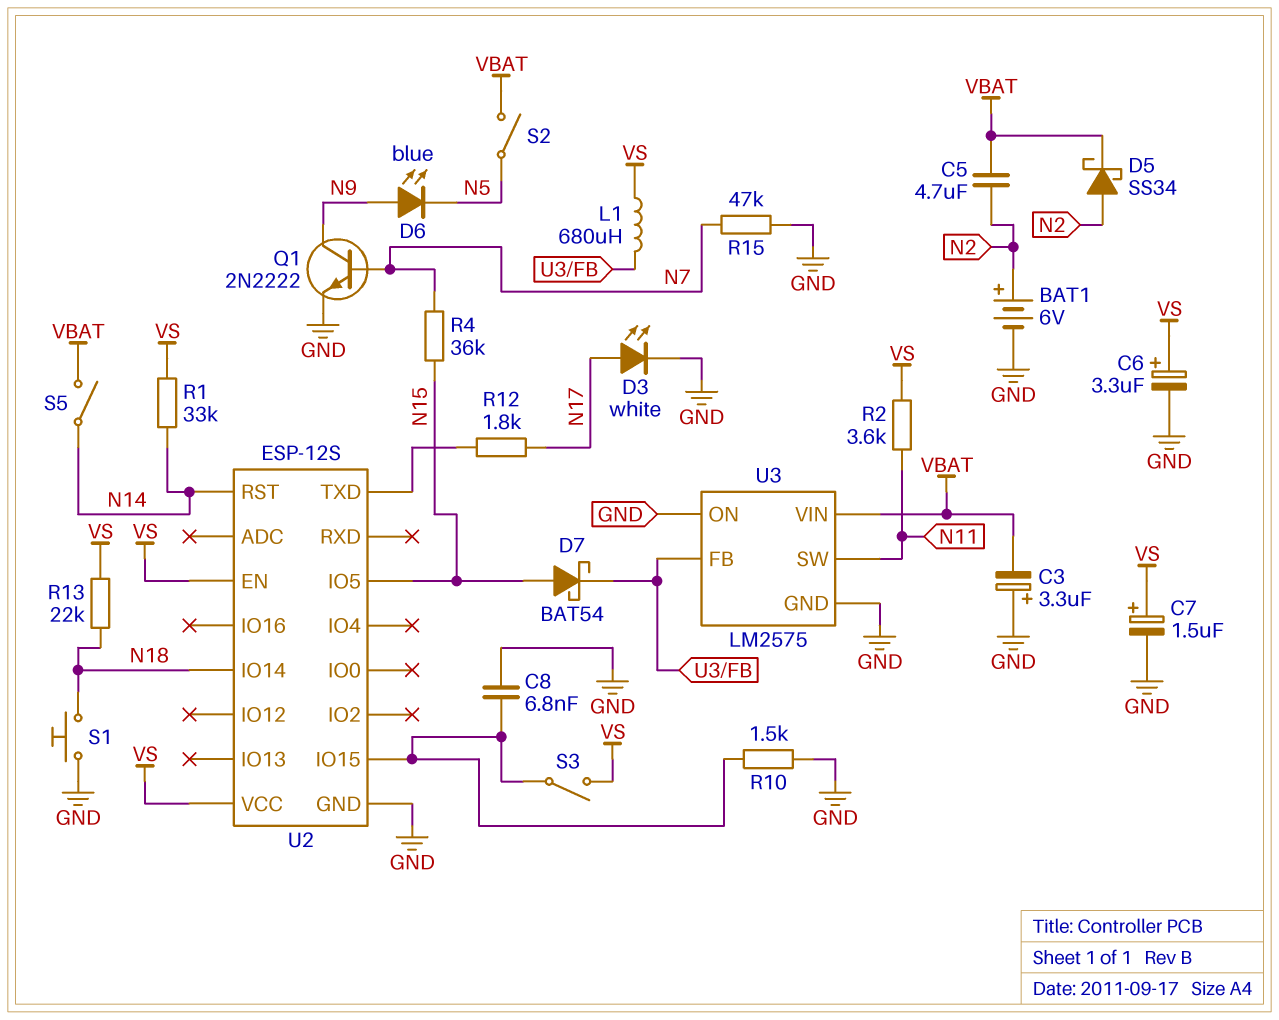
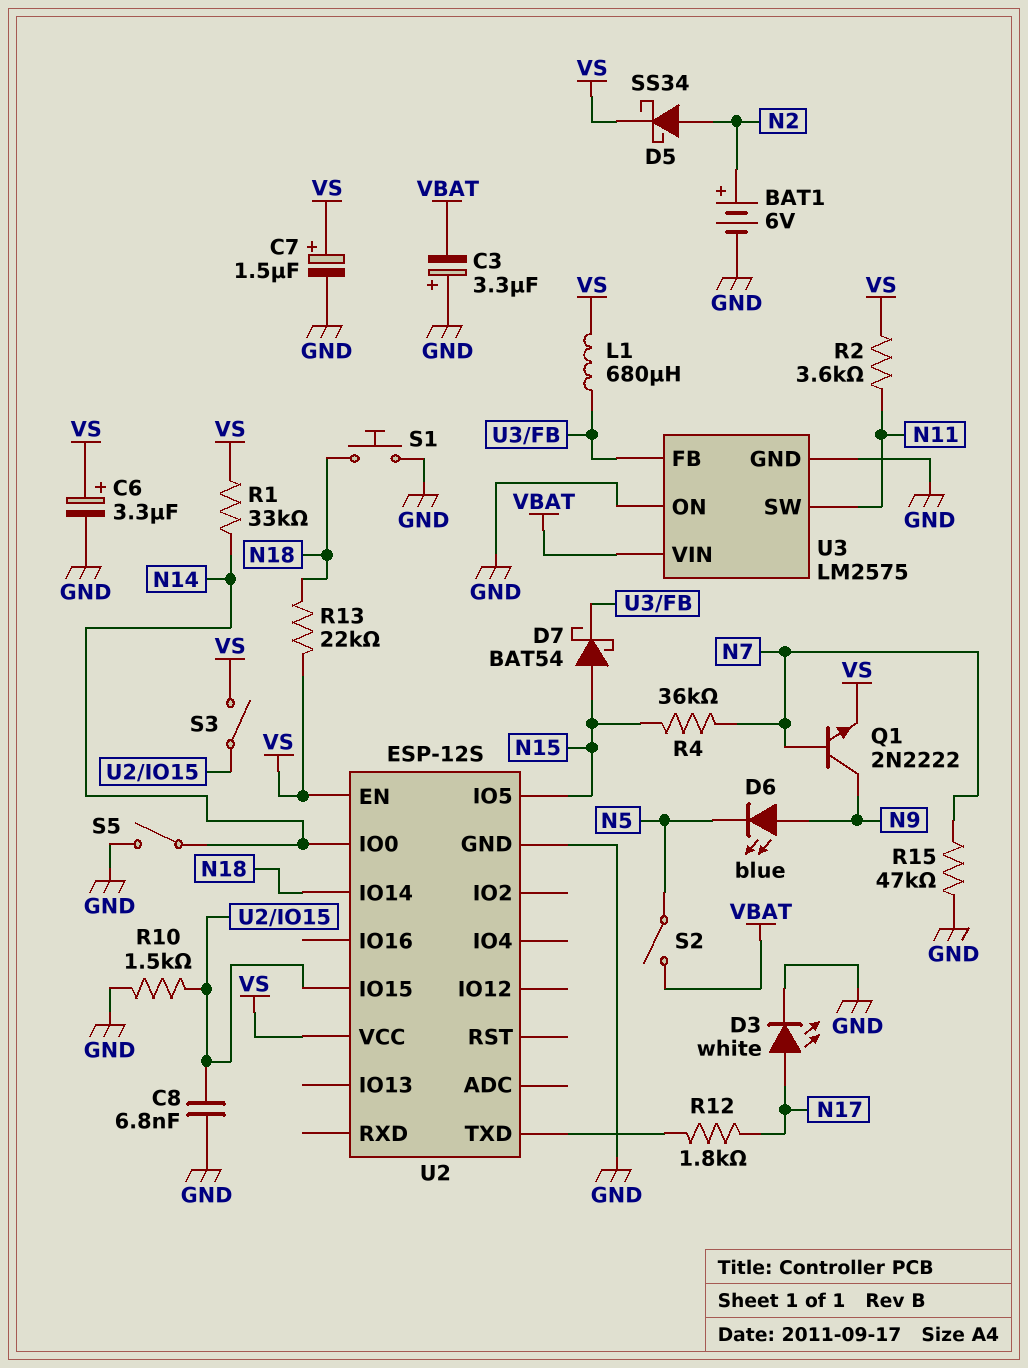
C5: 4.7uF (N2, VBAT) -> none
D5: schottky SS34 (A N2, K VBAT) -> schottky SS34 (A N2, K VS)
Q1: NPN 2N2222 (B N7, C N9, E GND) -> NPN 2N2222 (B N7, C N9, E VS)
S5: switch (N14, VBAT) -> switch (GND, N14)
U2 pin IO0: none -> N14
U2 pin RST: N14 -> none

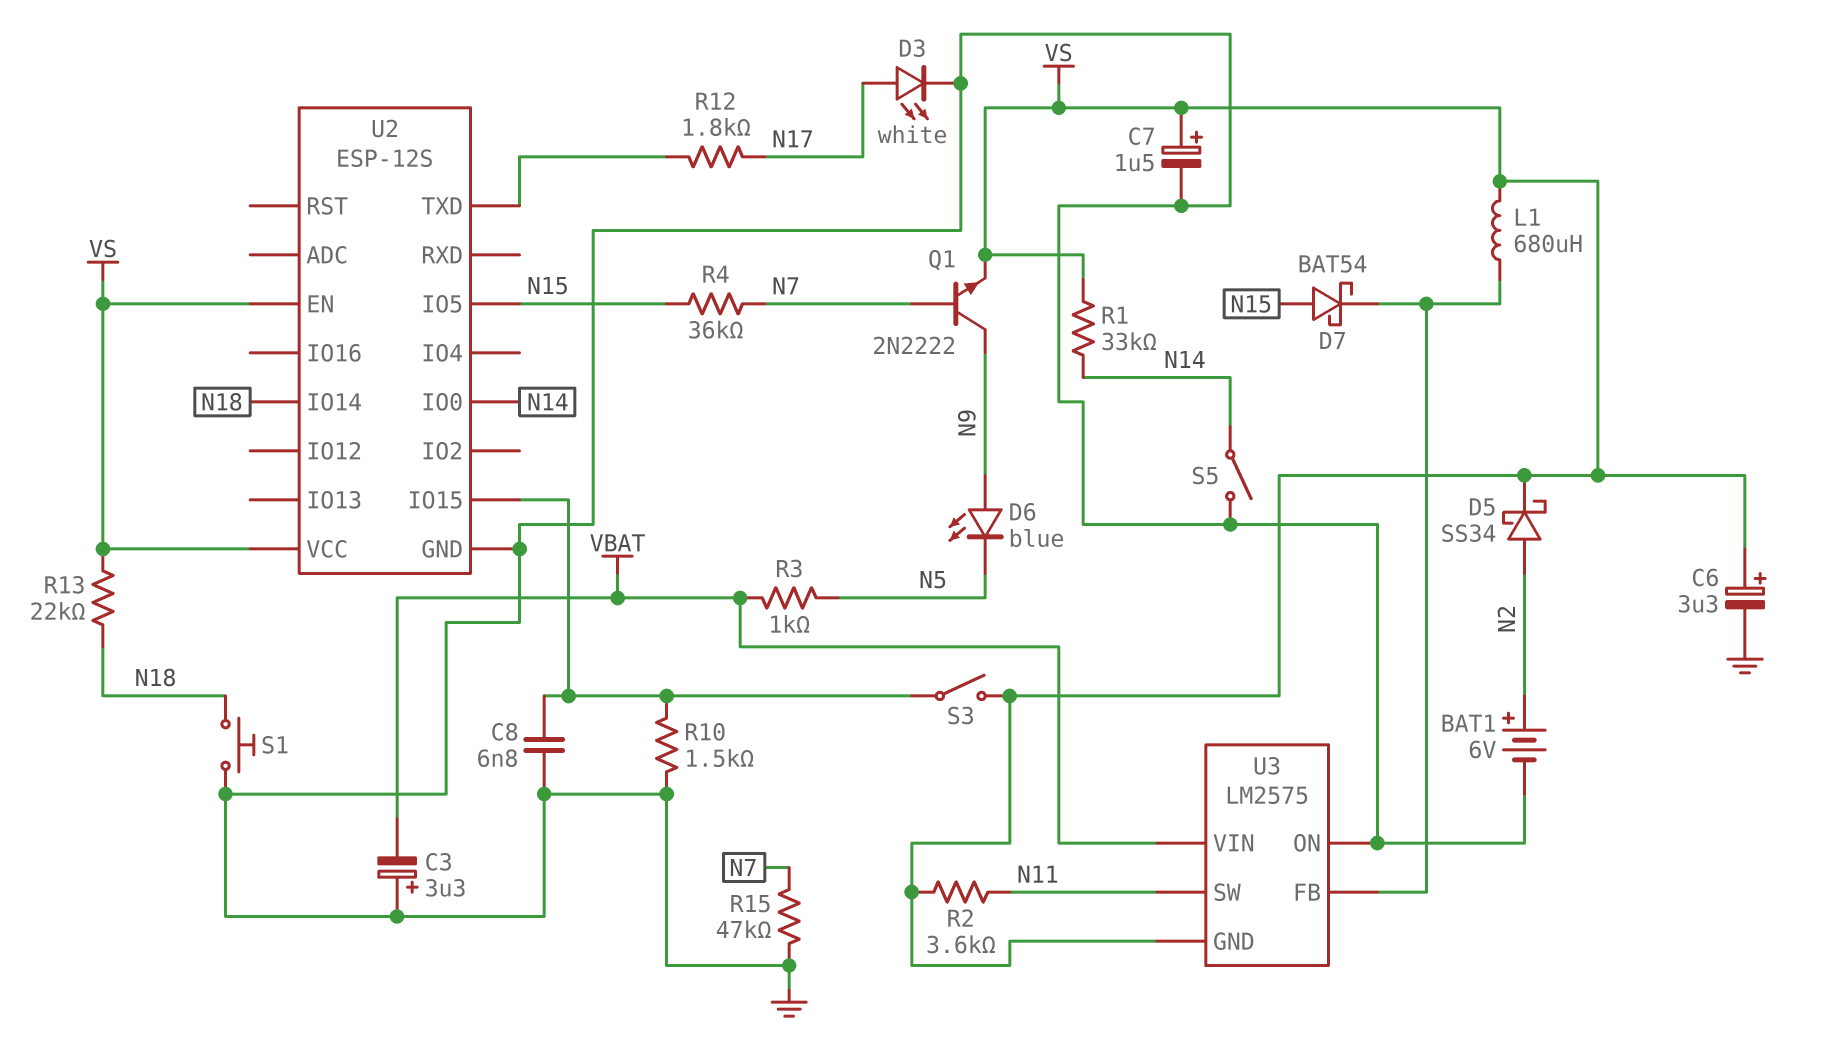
R3: none -> 1k (N5, VBAT)
S2: switch (N5, VBAT) -> none
U3 pin GND: GND -> VS

